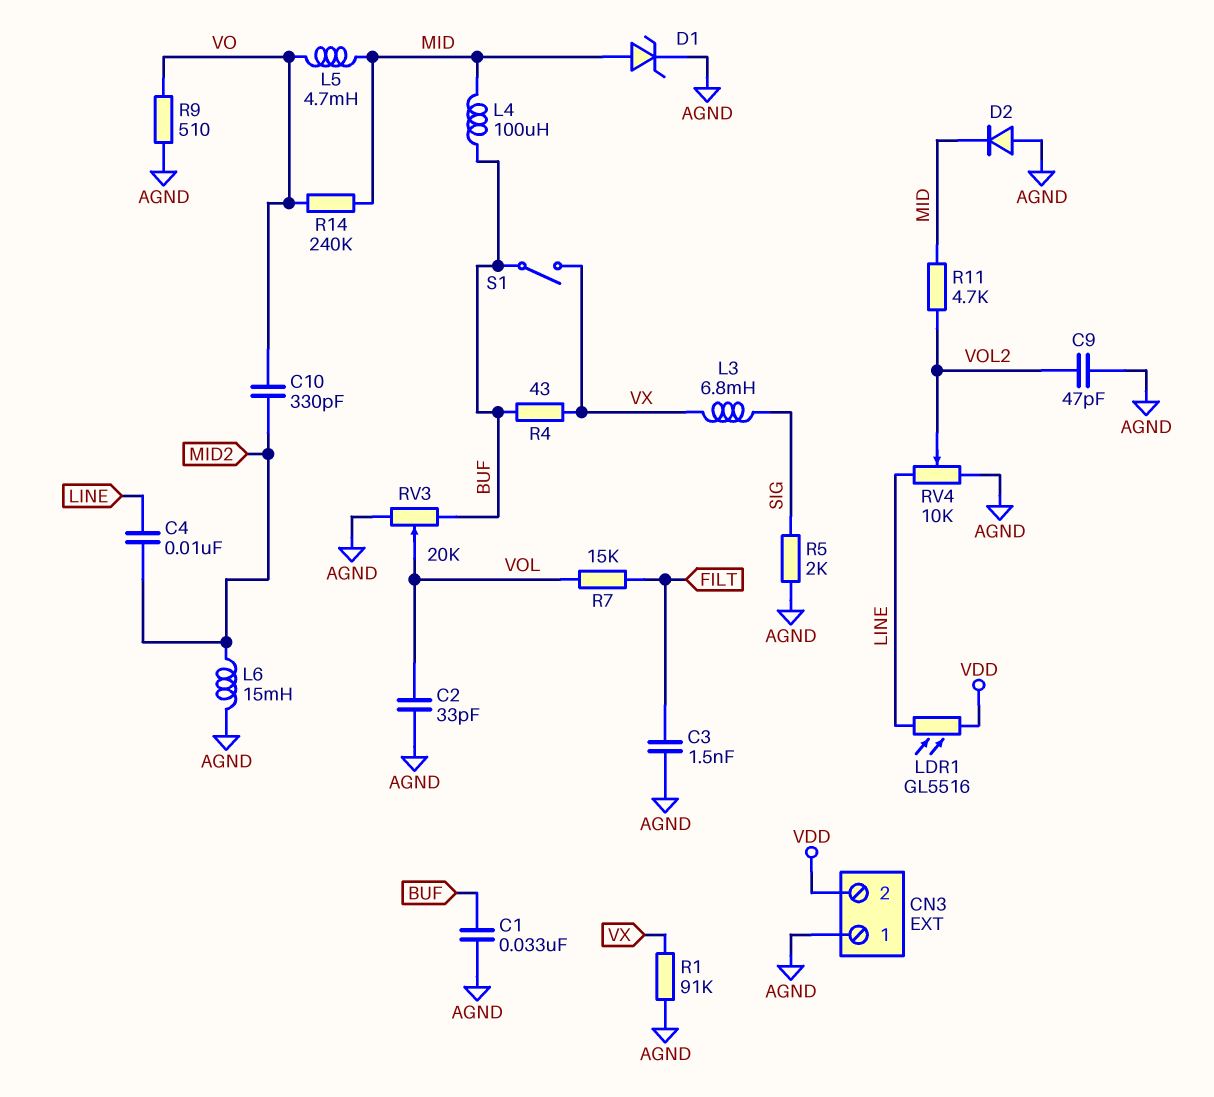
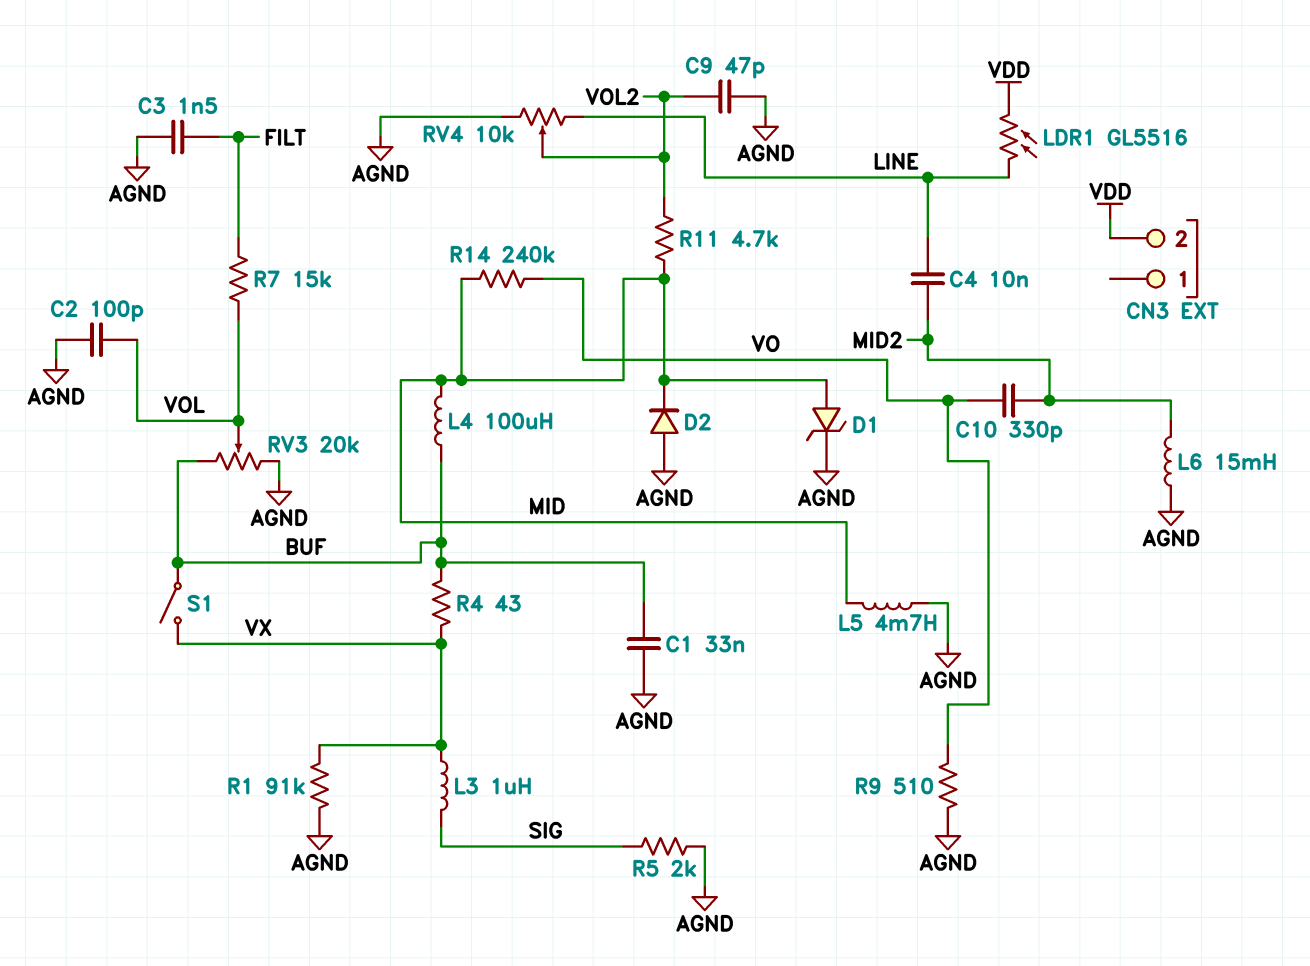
C2: 33pF (AGND, VOL) -> 100pF (AGND, VOL)
CN3 pin 1: AGND -> none
L3: 6.8mH (SIG, VX) -> 1uH (SIG, VX)
L5: 4.7mH (MID, VO) -> 4.7mH (AGND, MID)

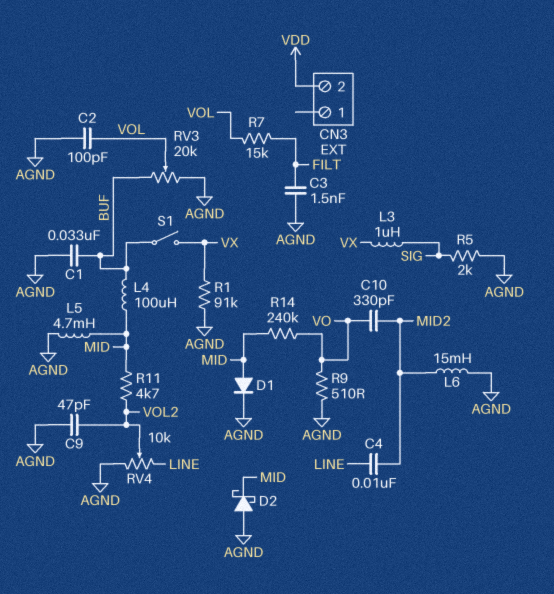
D1: zener (A MID, K AGND) -> diode (A MID, K AGND)
D2: diode (A AGND, K MID) -> schottky (A AGND, K MID)
LDR1: GL5516 (LINE, VDD) -> none
R4: 43 (BUF, VX) -> none

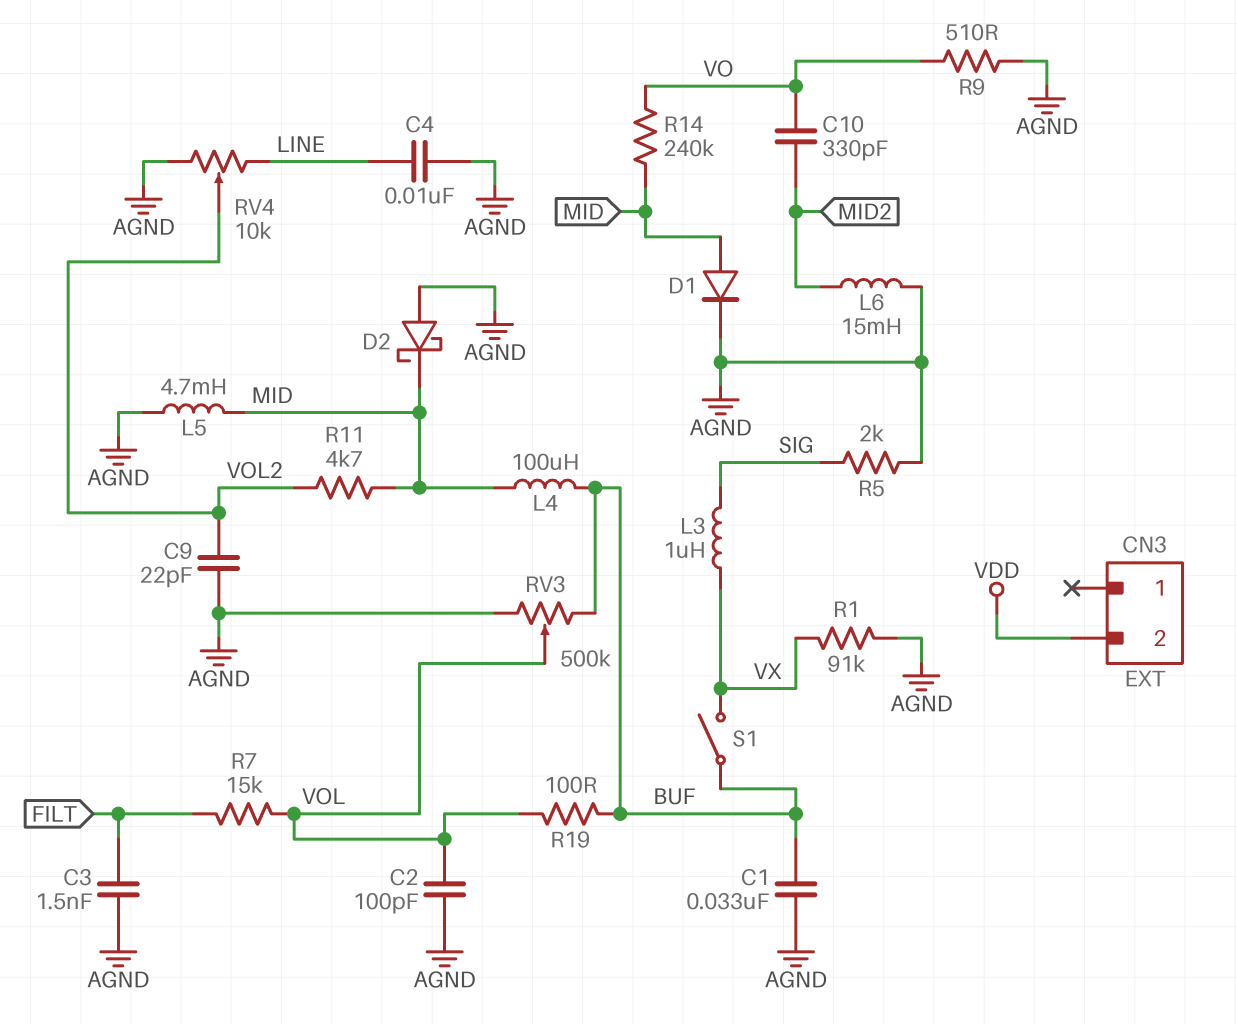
C4: 10nF (LINE, MID2) -> 10nF (AGND, LINE)
C9: 47pF (AGND, VOL2) -> 22pF (AGND, VOL2)
R19: none -> 100 (BUF, VOL)
RV3: 20k (AGND, BUF, wiper VOL) -> 500k (AGND, BUF, wiper VOL)

